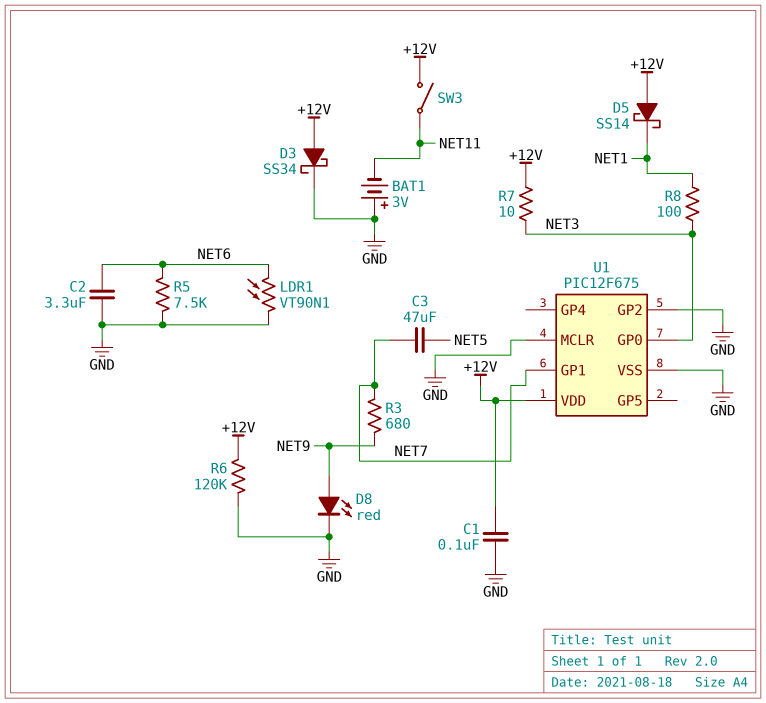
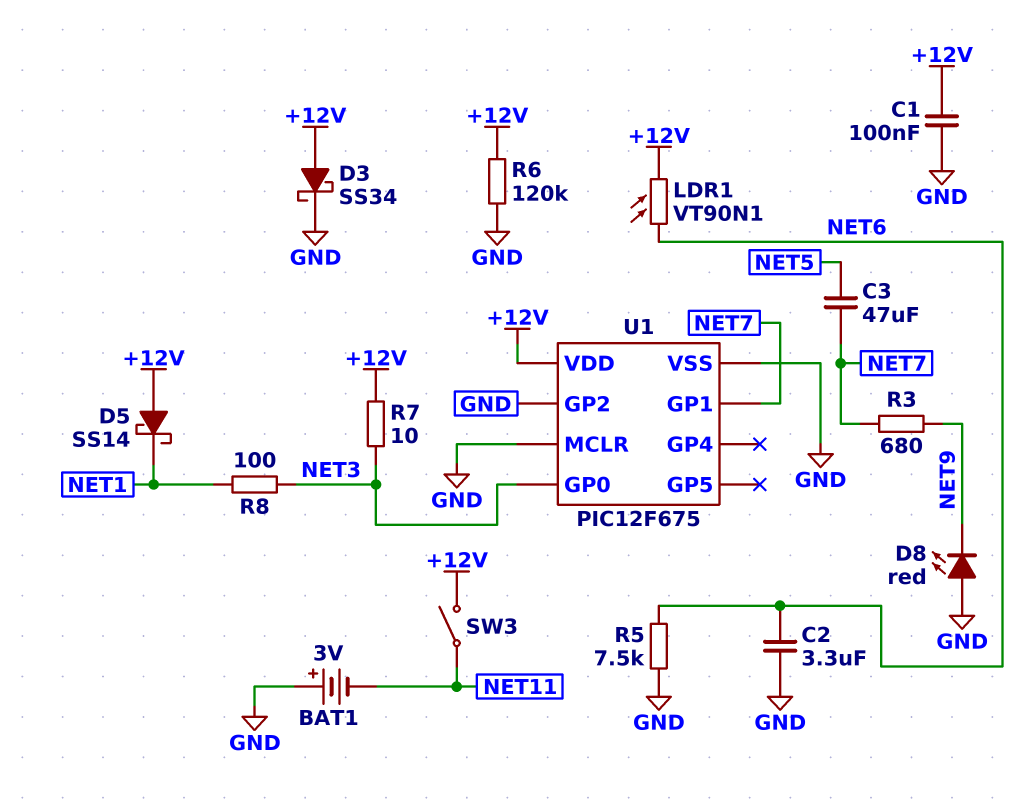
D8: LED red (A NET9, K GND) -> LED red (A GND, K NET9)
LDR1: VT90N1 (GND, NET6) -> VT90N1 (+12V, NET6)

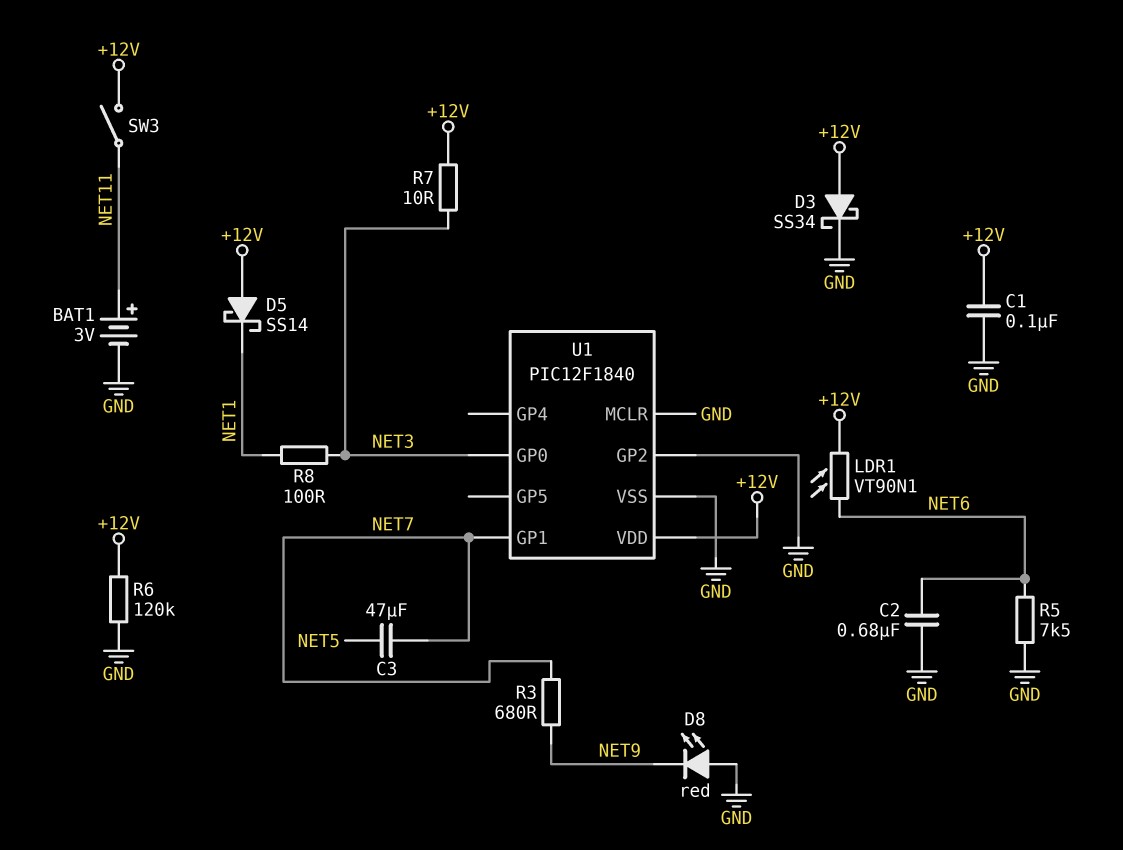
BAT1: 3V (plus GND, minus NET11) -> 3V (plus NET11, minus GND)
C2: 3.3uF (GND, NET6) -> 680nF (GND, NET6)
U1: PIC12F675 -> PIC12F1840

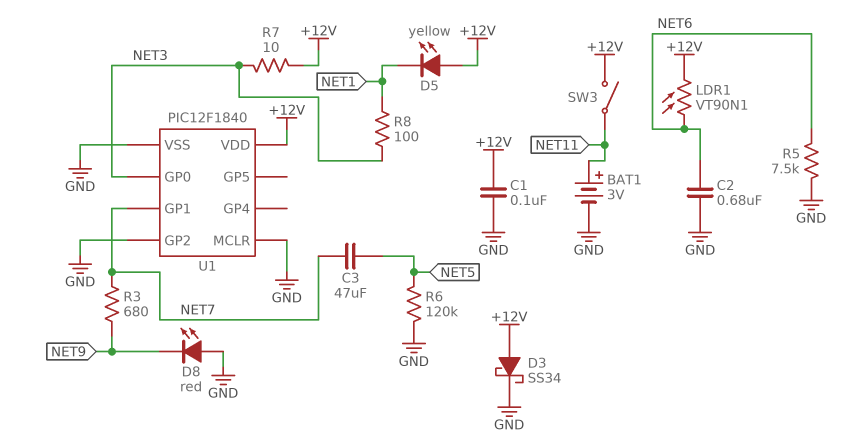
D5: schottky SS14 (A +12V, K NET1) -> LED yellow (A +12V, K NET1)
R6: 120k (+12V, GND) -> 120k (GND, NET5)

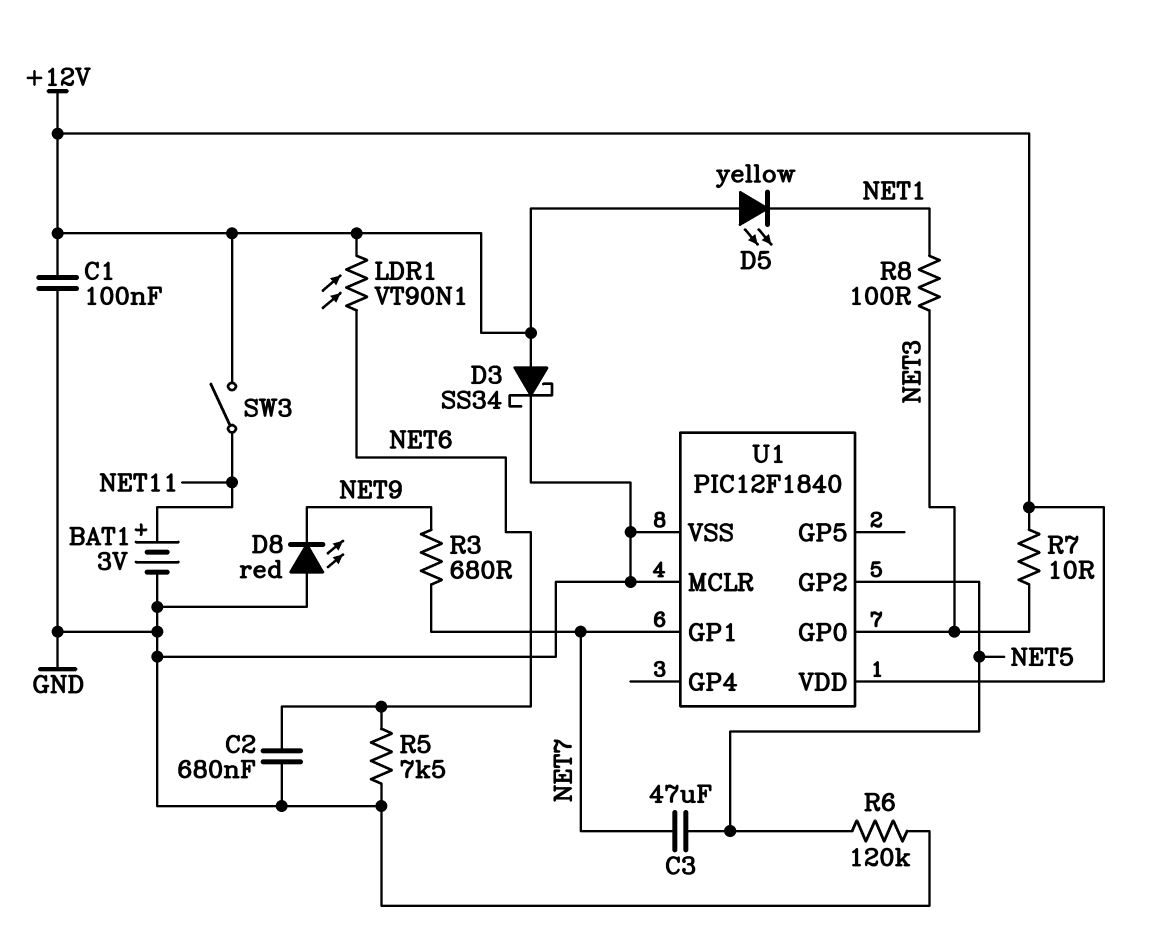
U1 pin GP2: GND -> NET5

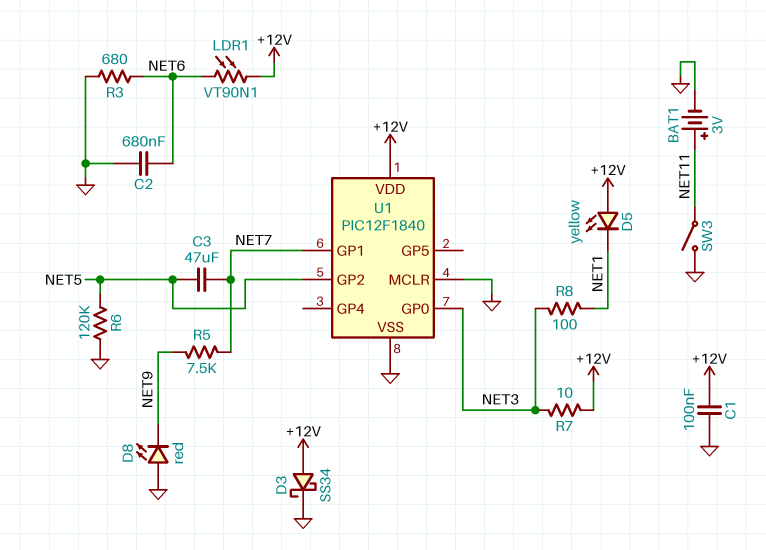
R3: 680 (NET7, NET9) -> 680 (GND, NET6)
R5: 7.5k (GND, NET6) -> 7.5k (NET7, NET9)
SW3: switch (+12V, NET11) -> switch (GND, NET11)

